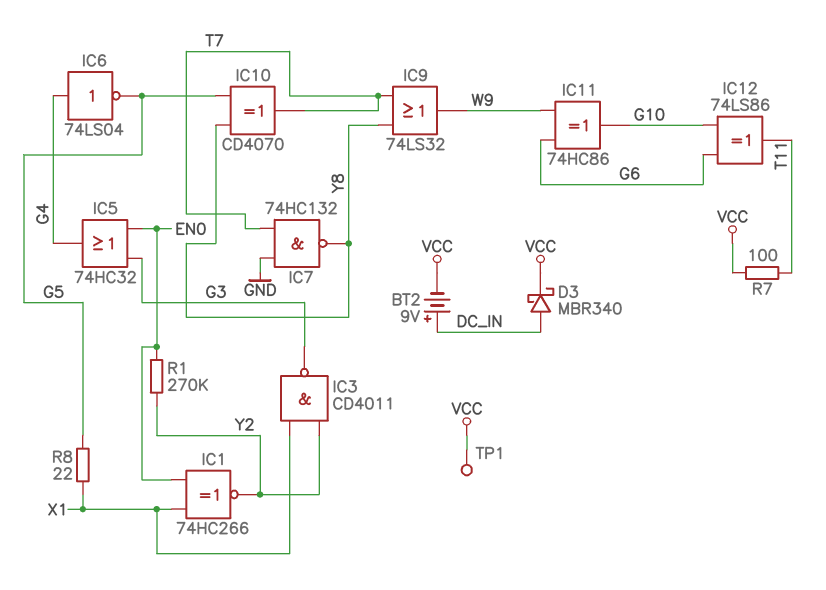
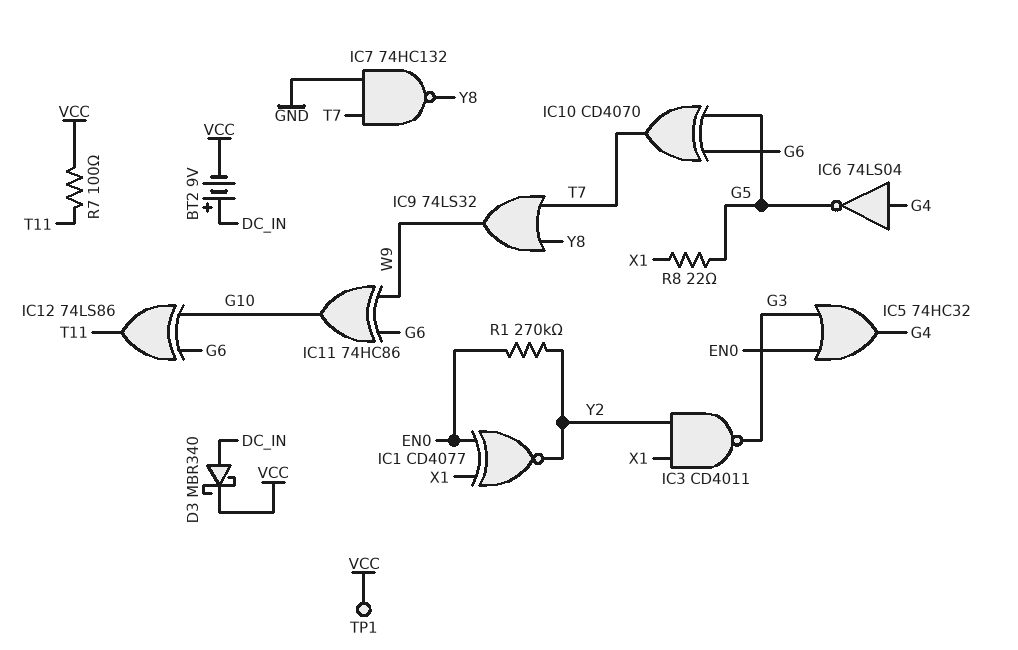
IC1: XNOR 74HC266 (in EN0, in X1, out Y2) -> XNOR CD4077 (in EN0, in X1, out Y2)
IC10: XOR CD4070 (in G5, in Y8, out T7) -> XOR CD4070 (in G5, in G6, out T7)

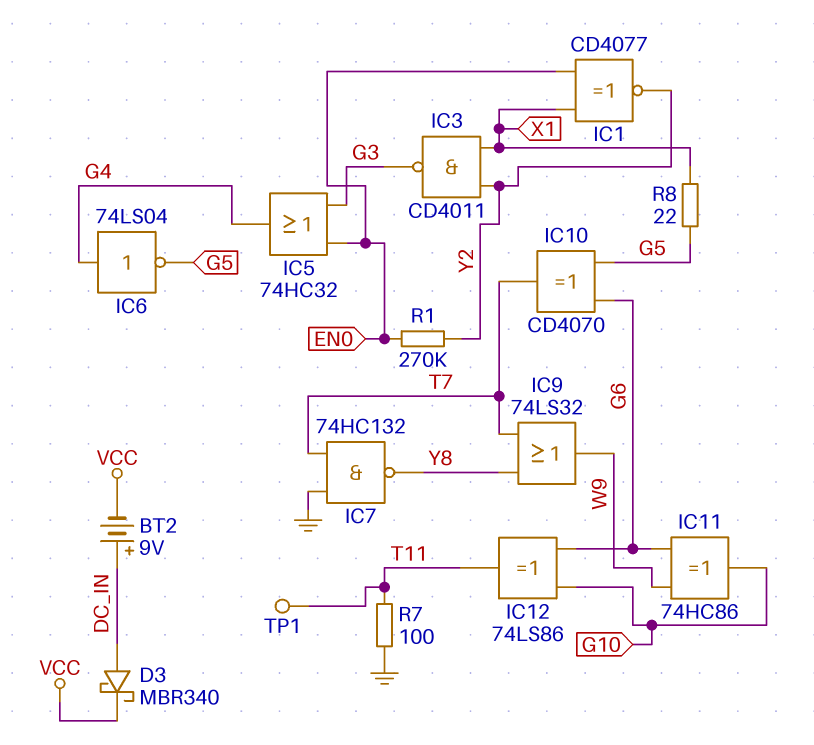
R7: 100 (T11, VCC) -> 100 (GND, T11)
TP1: test point (VCC) -> test point (T11)

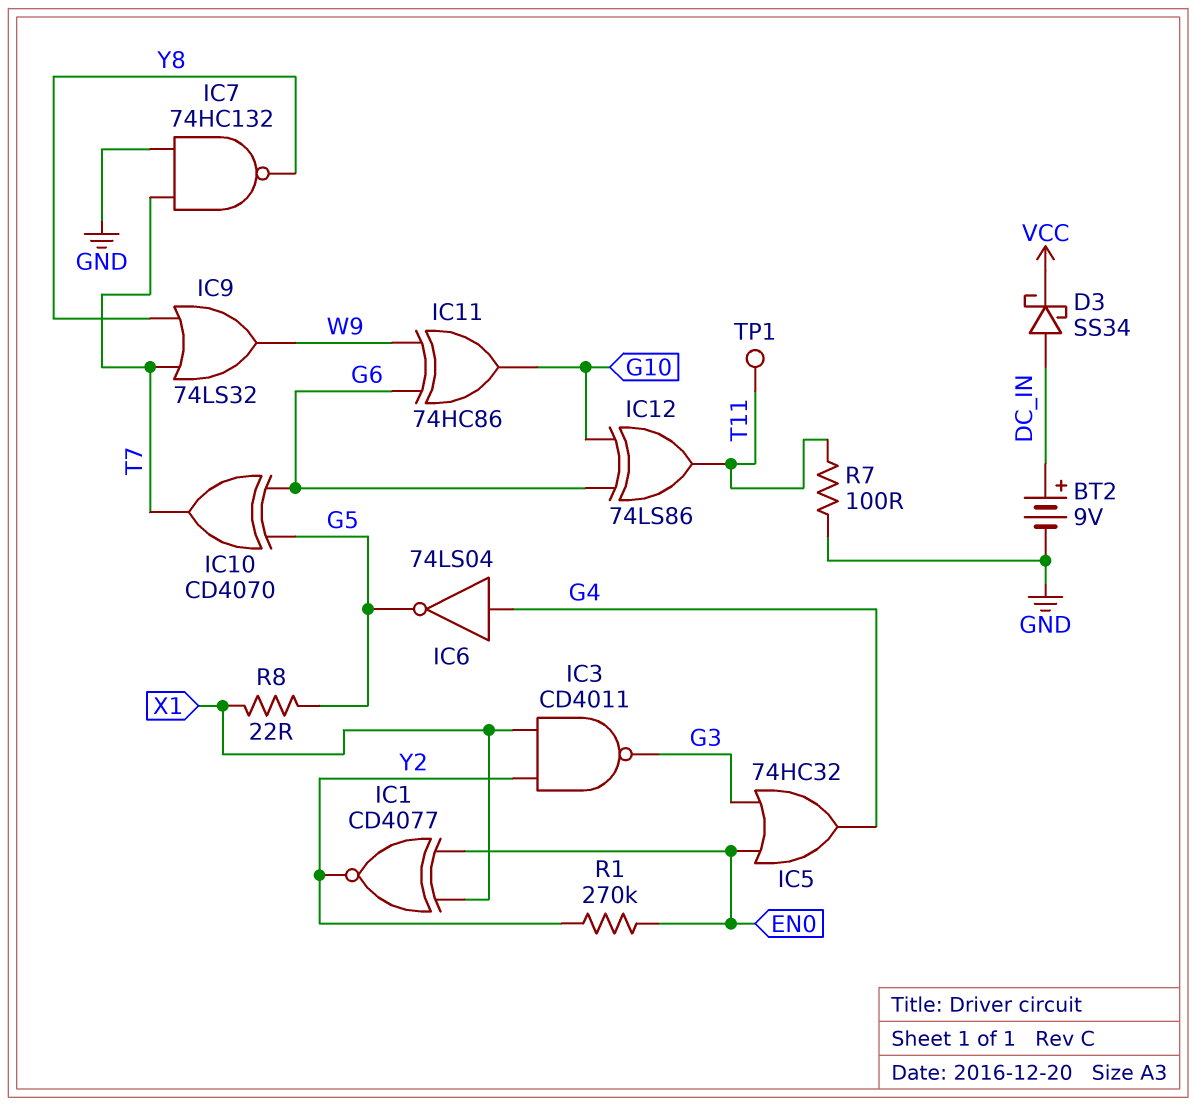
BT2: 9V (plus DC_IN, minus VCC) -> 9V (plus DC_IN, minus GND)
D3: schottky MBR340 (A DC_IN, K VCC) -> schottky SS34 (A DC_IN, K VCC)

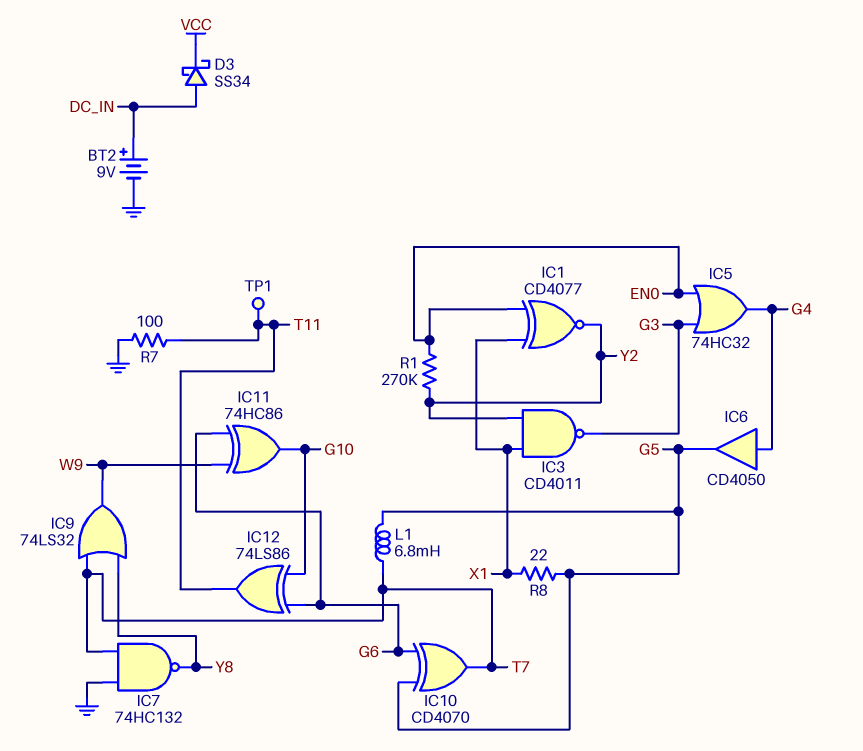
IC6: NOT 74LS04 (in G4, out G5) -> buffer CD4050 (in G4, out G5)
L1: none -> 6.8mH (G5, T7)

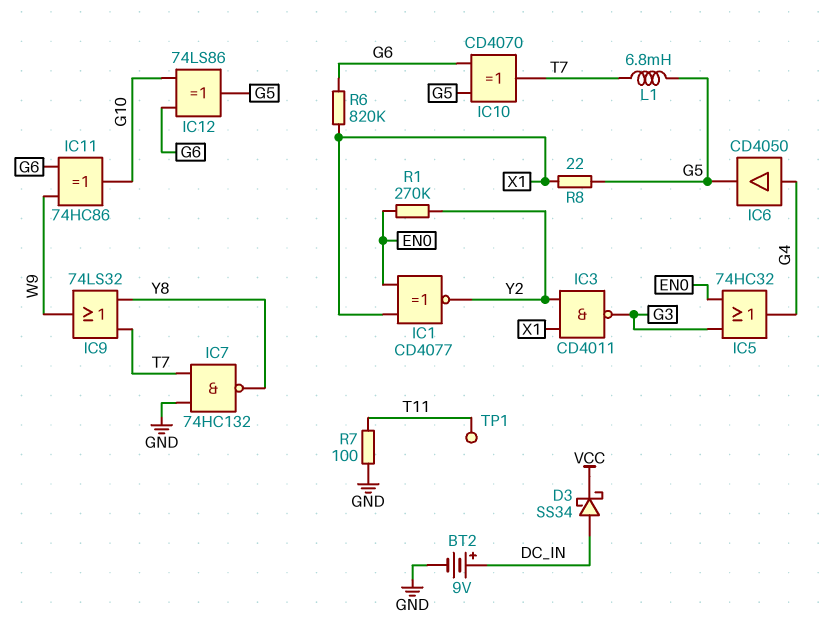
IC12: XOR 74LS86 (in G6, in G10, out T11) -> XOR 74LS86 (in G6, in G10, out G5)
R6: none -> 820k (G6, X1)

